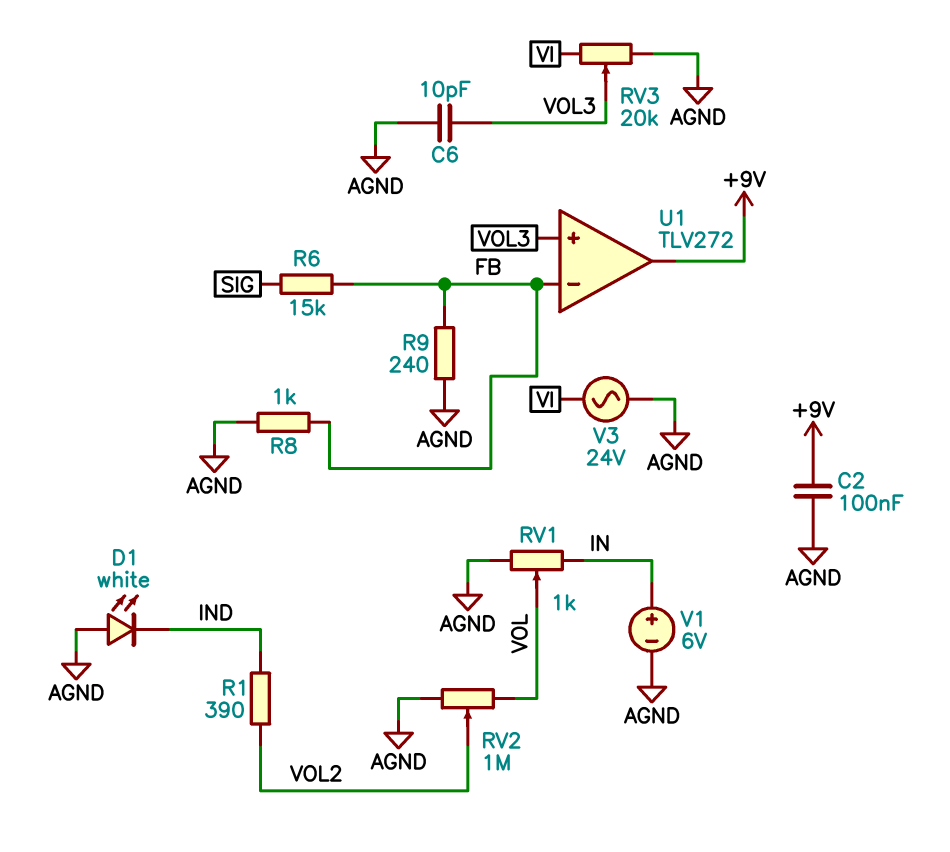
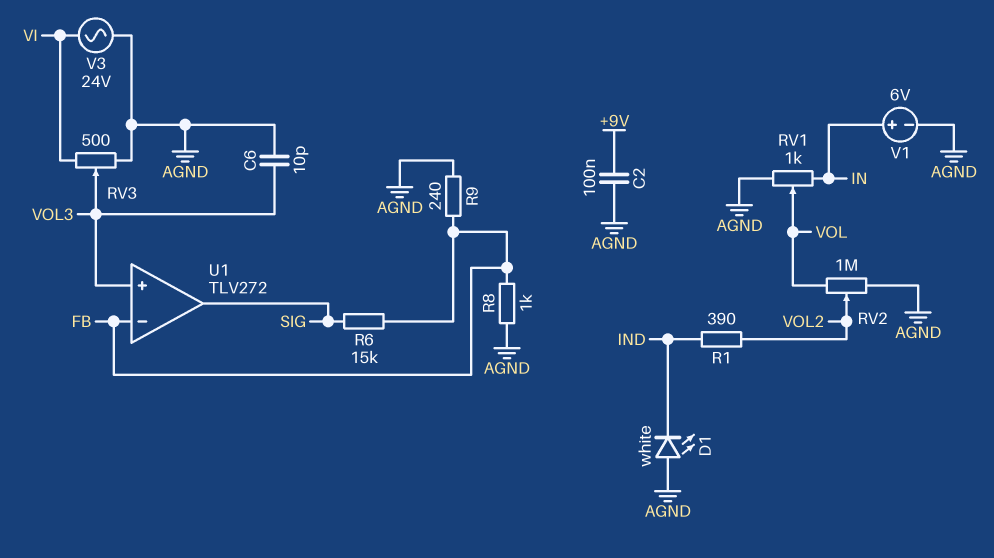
RV3: 20k (AGND, VI, wiper VOL3) -> 500 (AGND, VI, wiper VOL3)
U1 pin out: +9V -> SIG

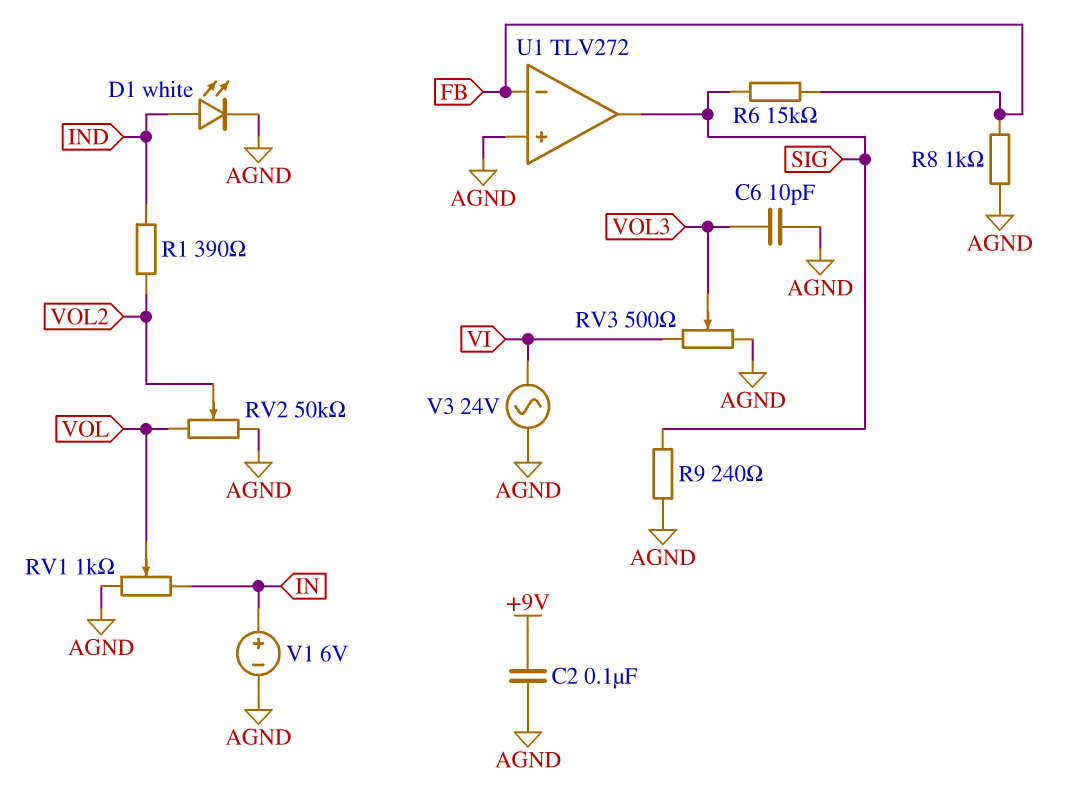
D1: LED white (A AGND, K IND) -> LED white (A IND, K AGND)
R9: 240 (AGND, FB) -> 240 (AGND, SIG)
RV2: 1M (AGND, VOL, wiper VOL2) -> 50k (AGND, VOL, wiper VOL2)
U1 pin in+: VOL3 -> AGND

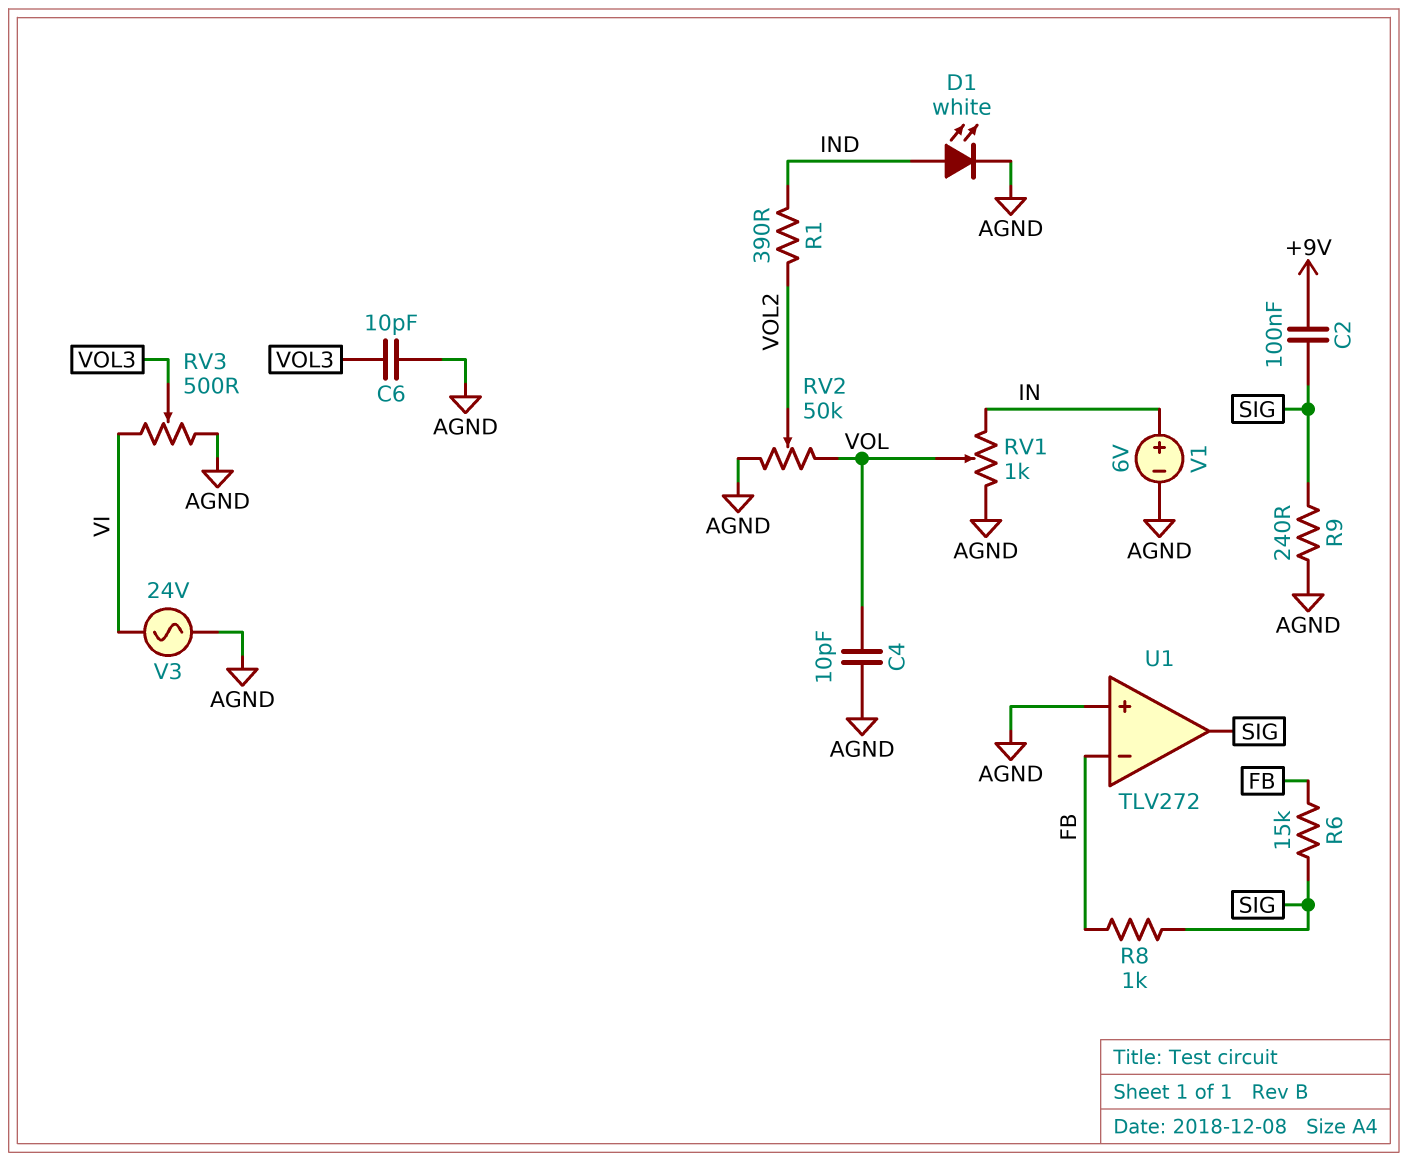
C2: 100nF (+9V, AGND) -> 100nF (+9V, SIG)
C4: none -> 10pF (AGND, VOL)
R8: 1k (AGND, FB) -> 1k (FB, SIG)

